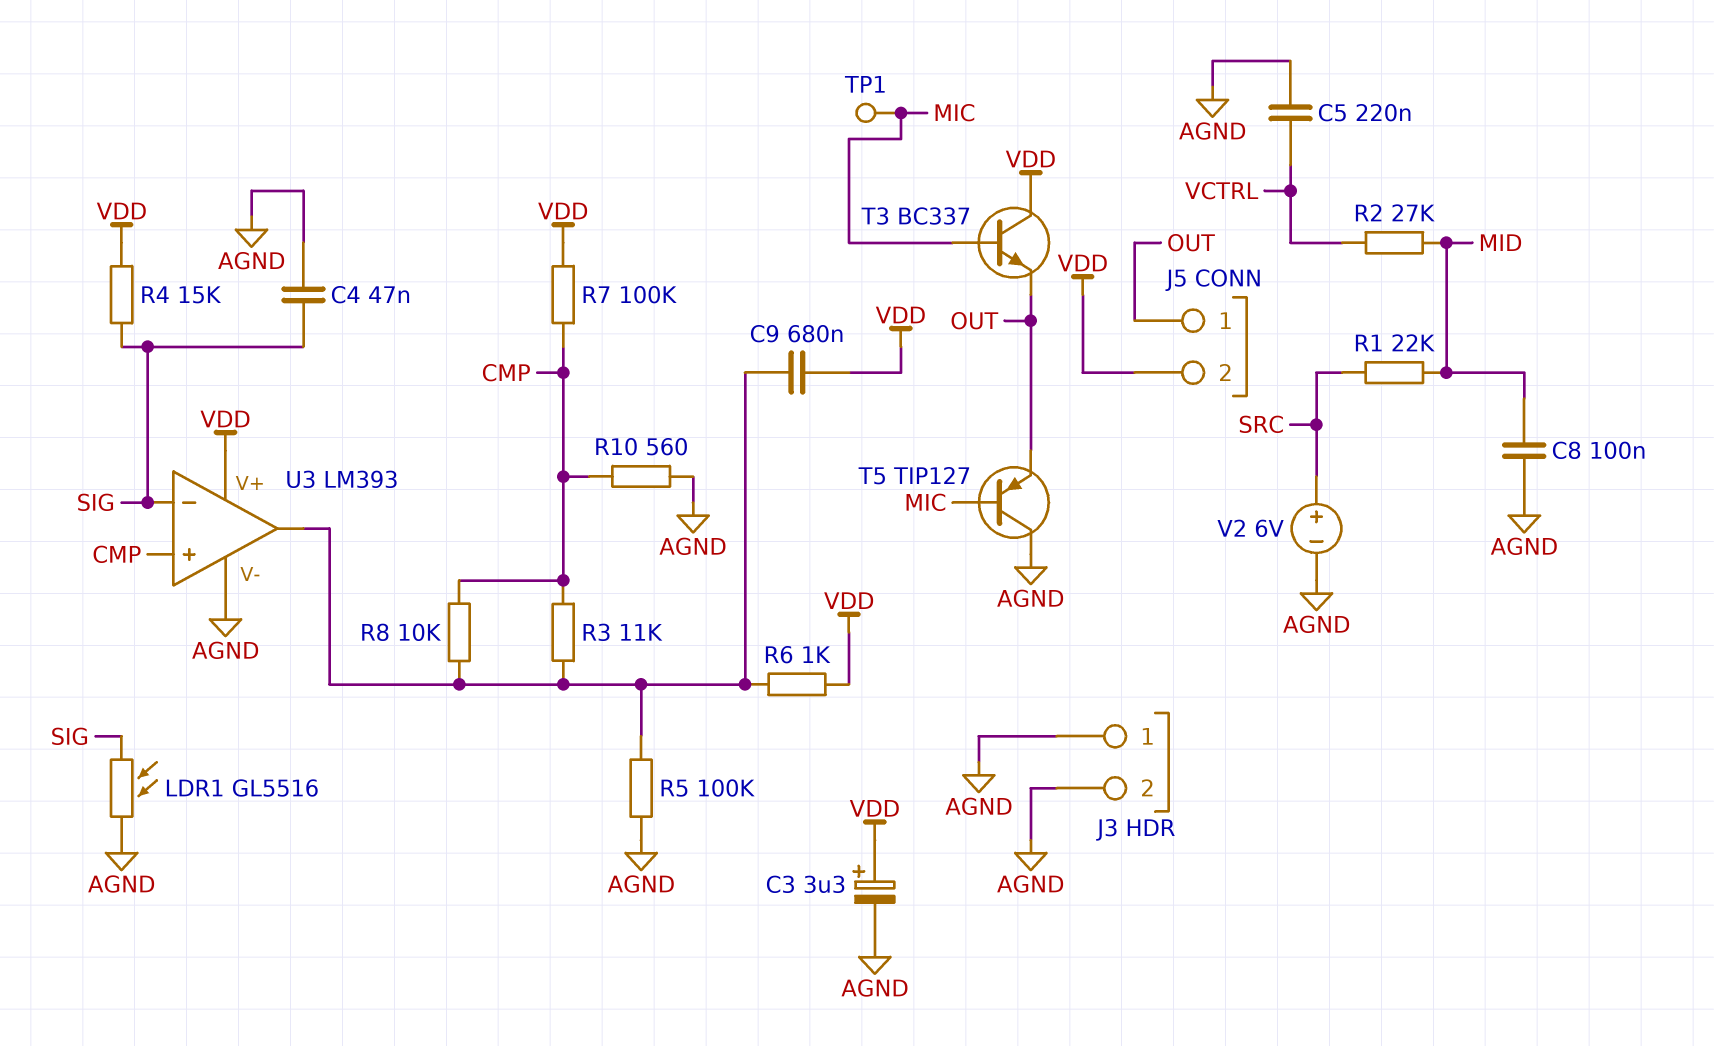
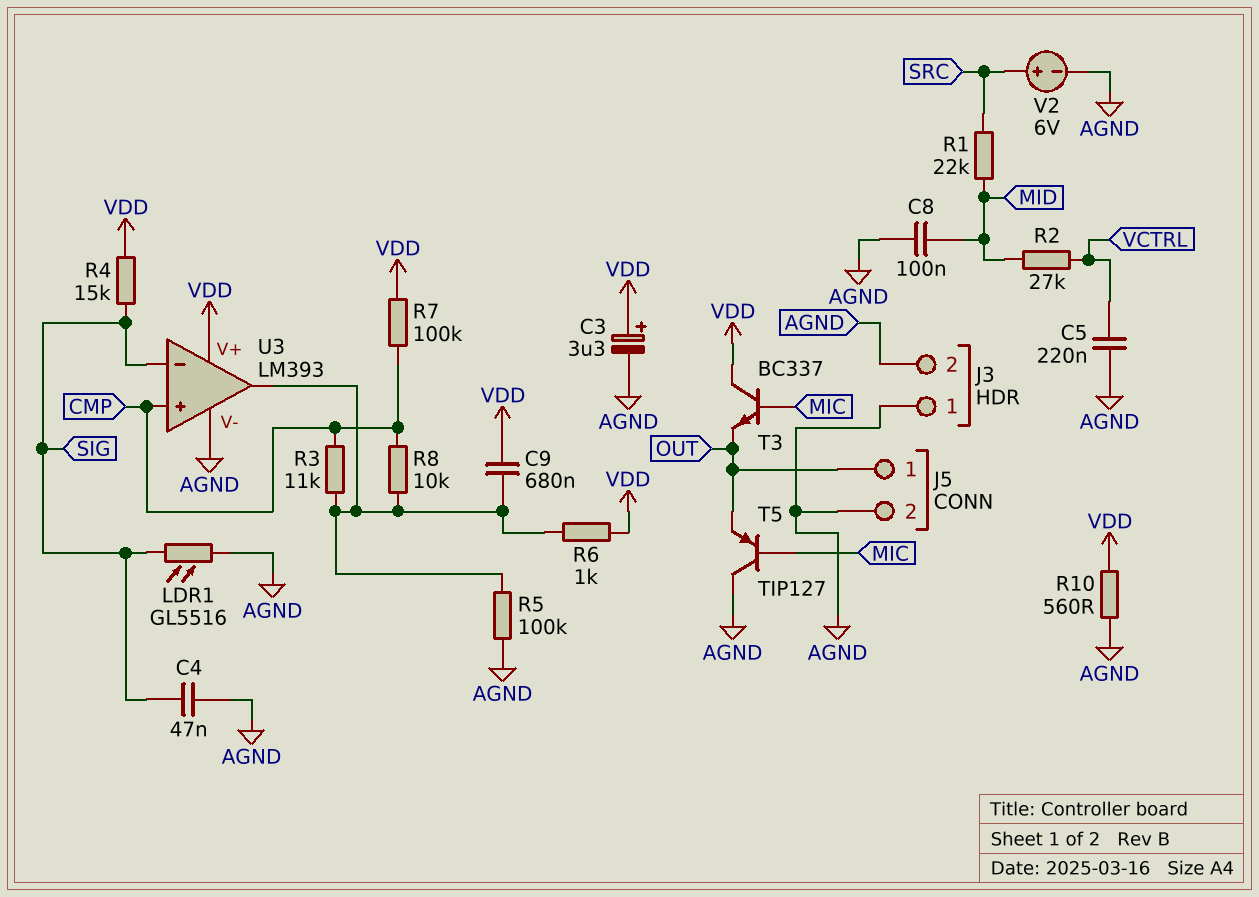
J5 pin 2: VDD -> AGND
R10: 560 (AGND, CMP) -> 560 (AGND, VDD)
TP1: test point (MIC) -> none

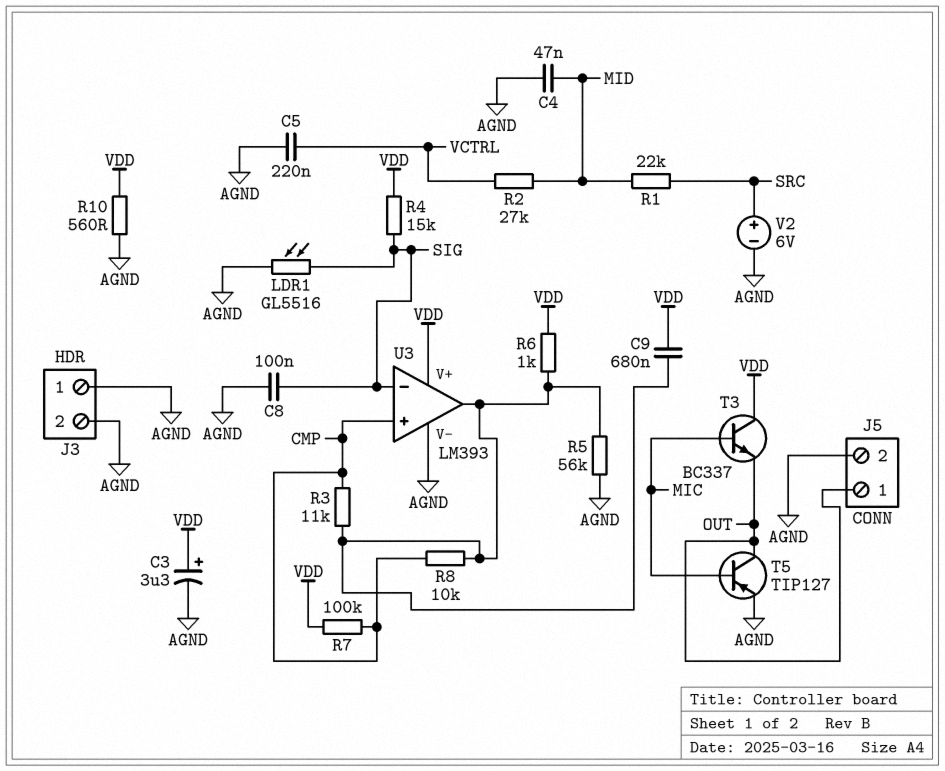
C4: 47nF (AGND, SIG) -> 47nF (AGND, MID)
C8: 100nF (AGND, MID) -> 100nF (AGND, SIG)
R5: 100k (AGND, U3/out) -> 56k (AGND, U3/out)
T5: PNP TIP127 (B MIC, C AGND, E OUT) -> PNP TIP127 (B MIC, C OUT, E AGND)

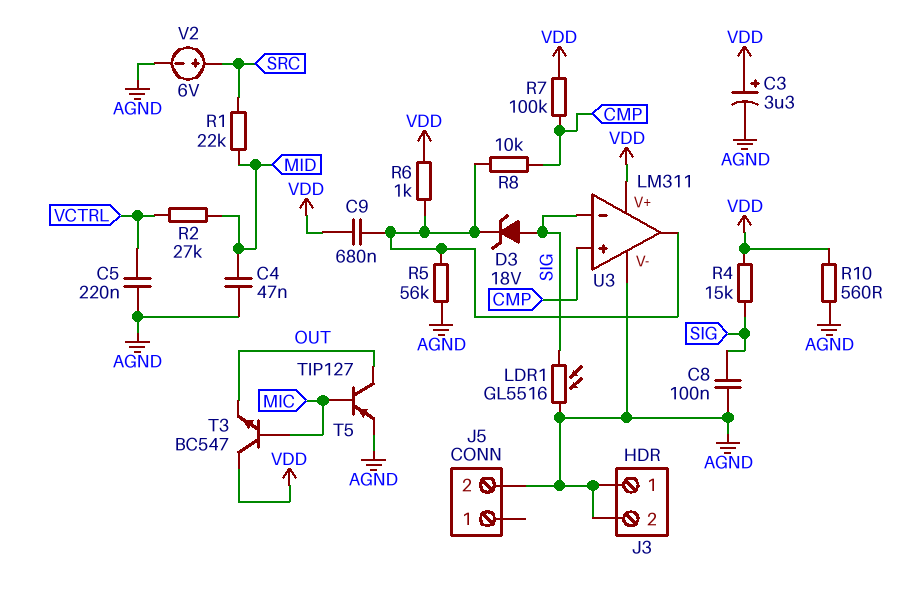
D3: none -> zener 18V (A SIG, K U3/out)
J5 pin 1: OUT -> none
R3: 11k (CMP, U3/out) -> none
T3: NPN BC337 (B MIC, C VDD, E OUT) -> NPN BC547 (B MIC, C VDD, E OUT)
U3: LM393 -> LM311

